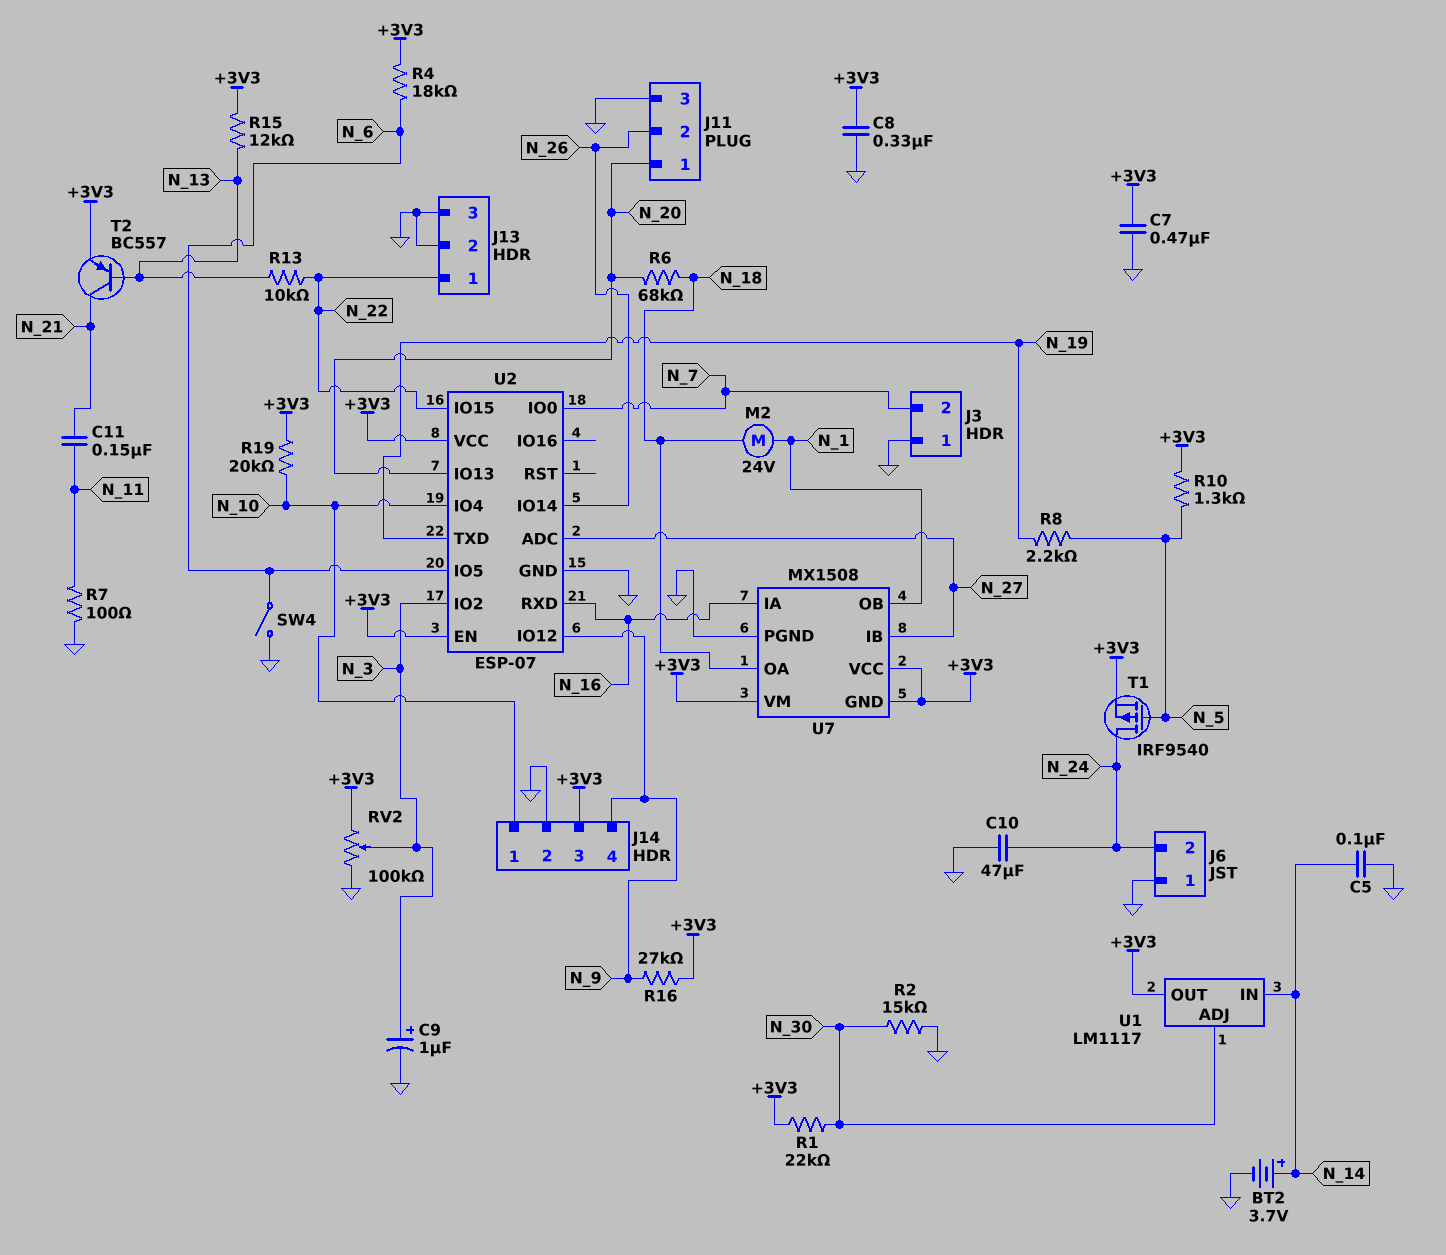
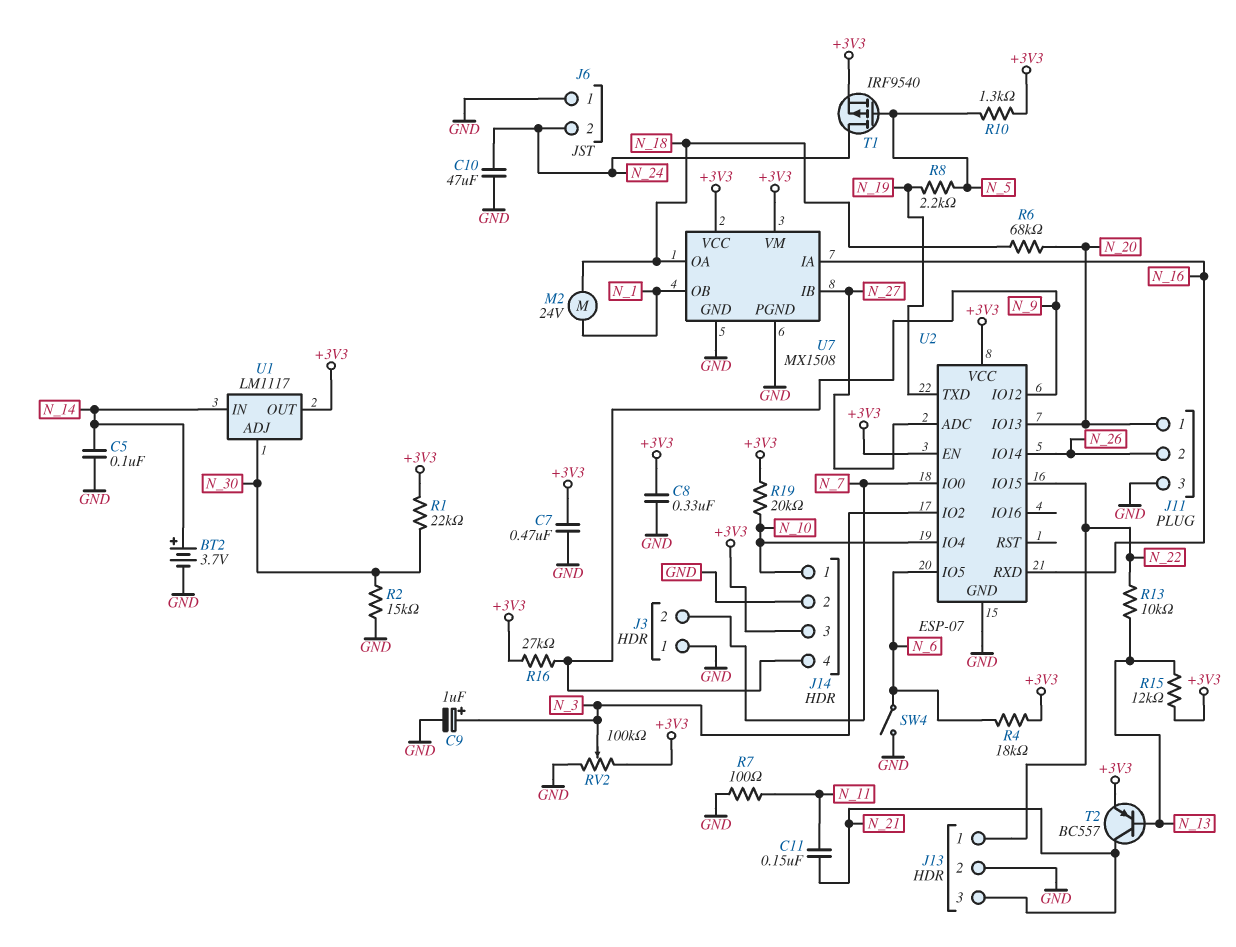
J13 pin 3: GND -> N_21
U7 pin GND: +3V3 -> GND

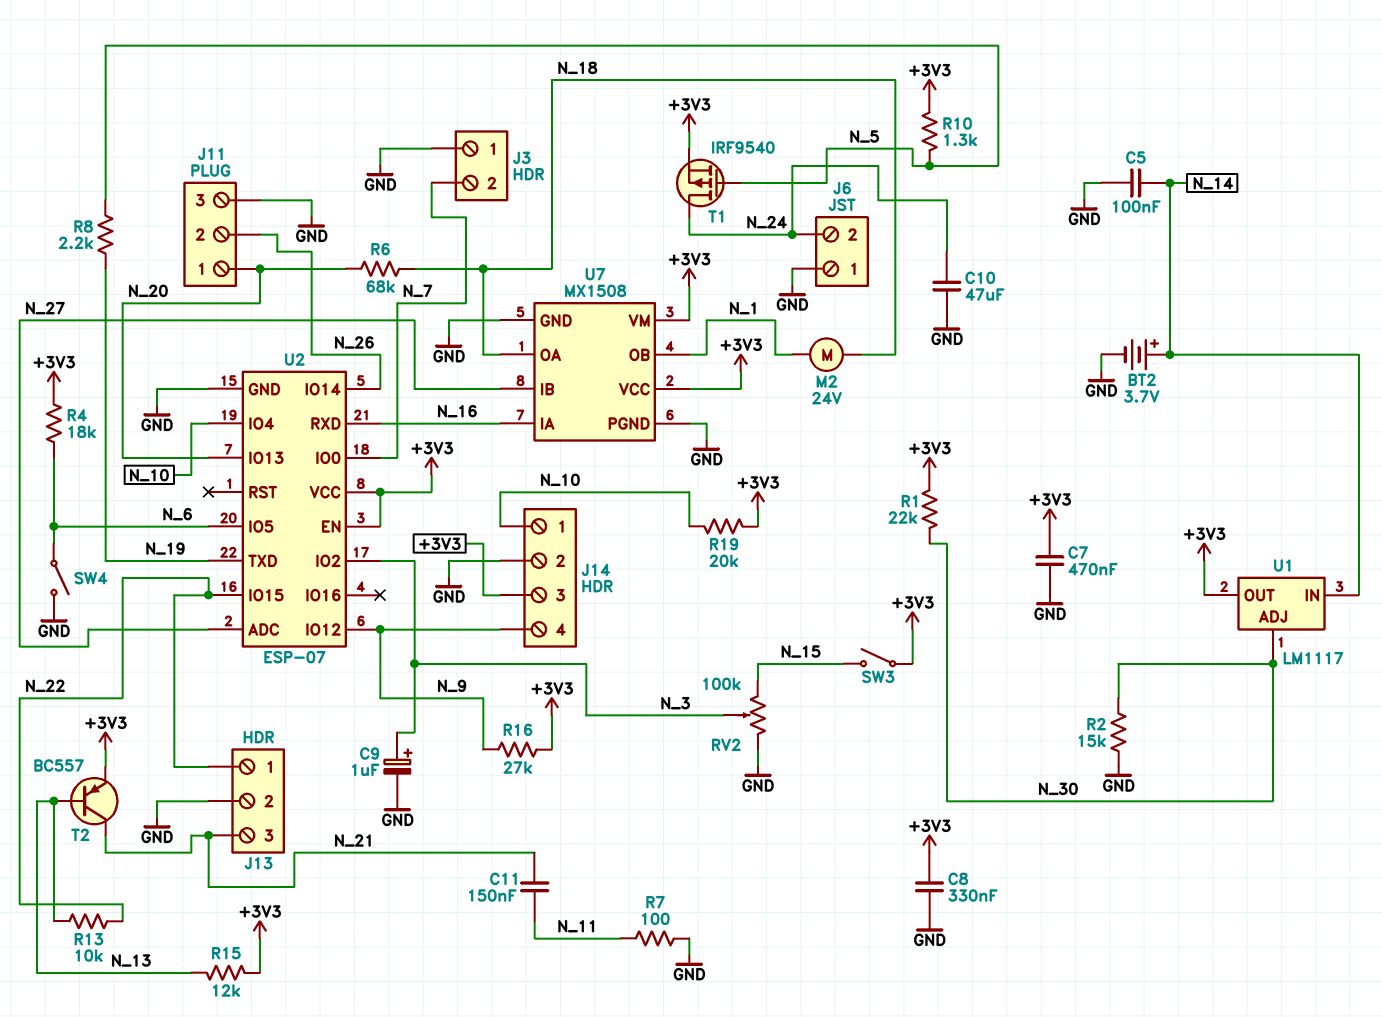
RV2: 100k (+3V3, GND, wiper N_3) -> 100k (GND, N_15, wiper N_3)
SW3: none -> switch (+3V3, N_15)

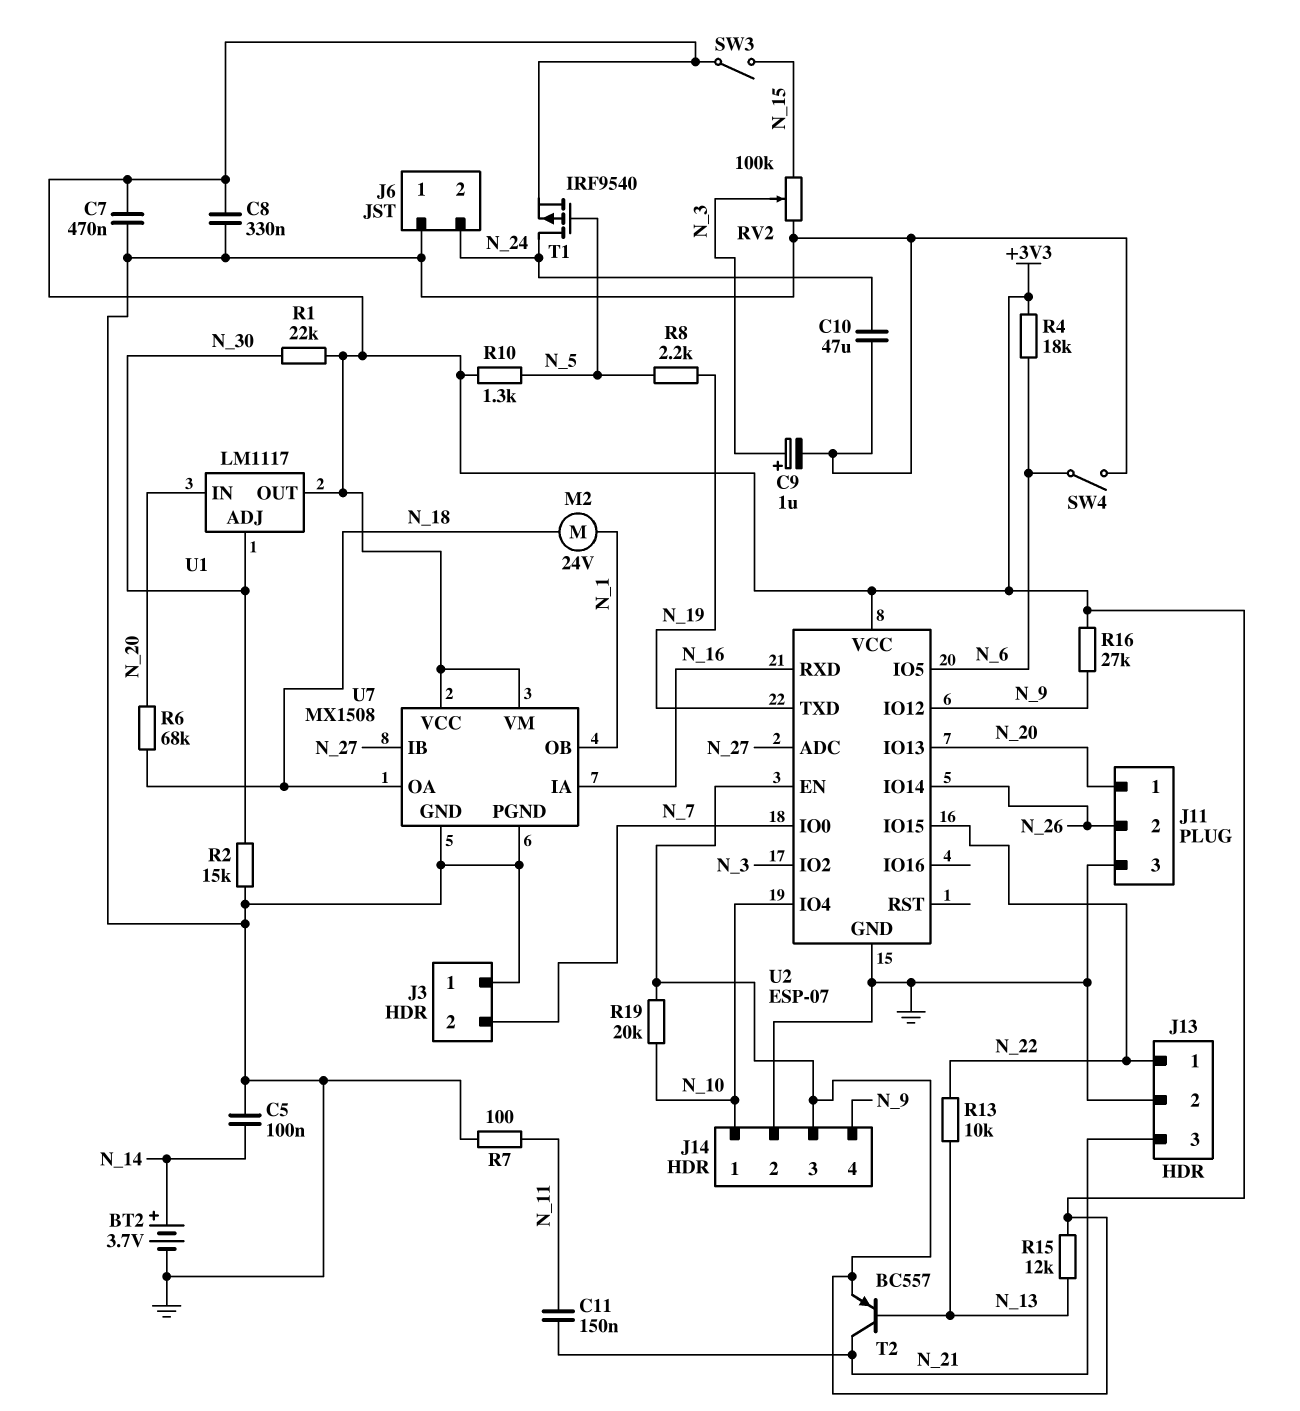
U1 pin IN: N_14 -> N_20

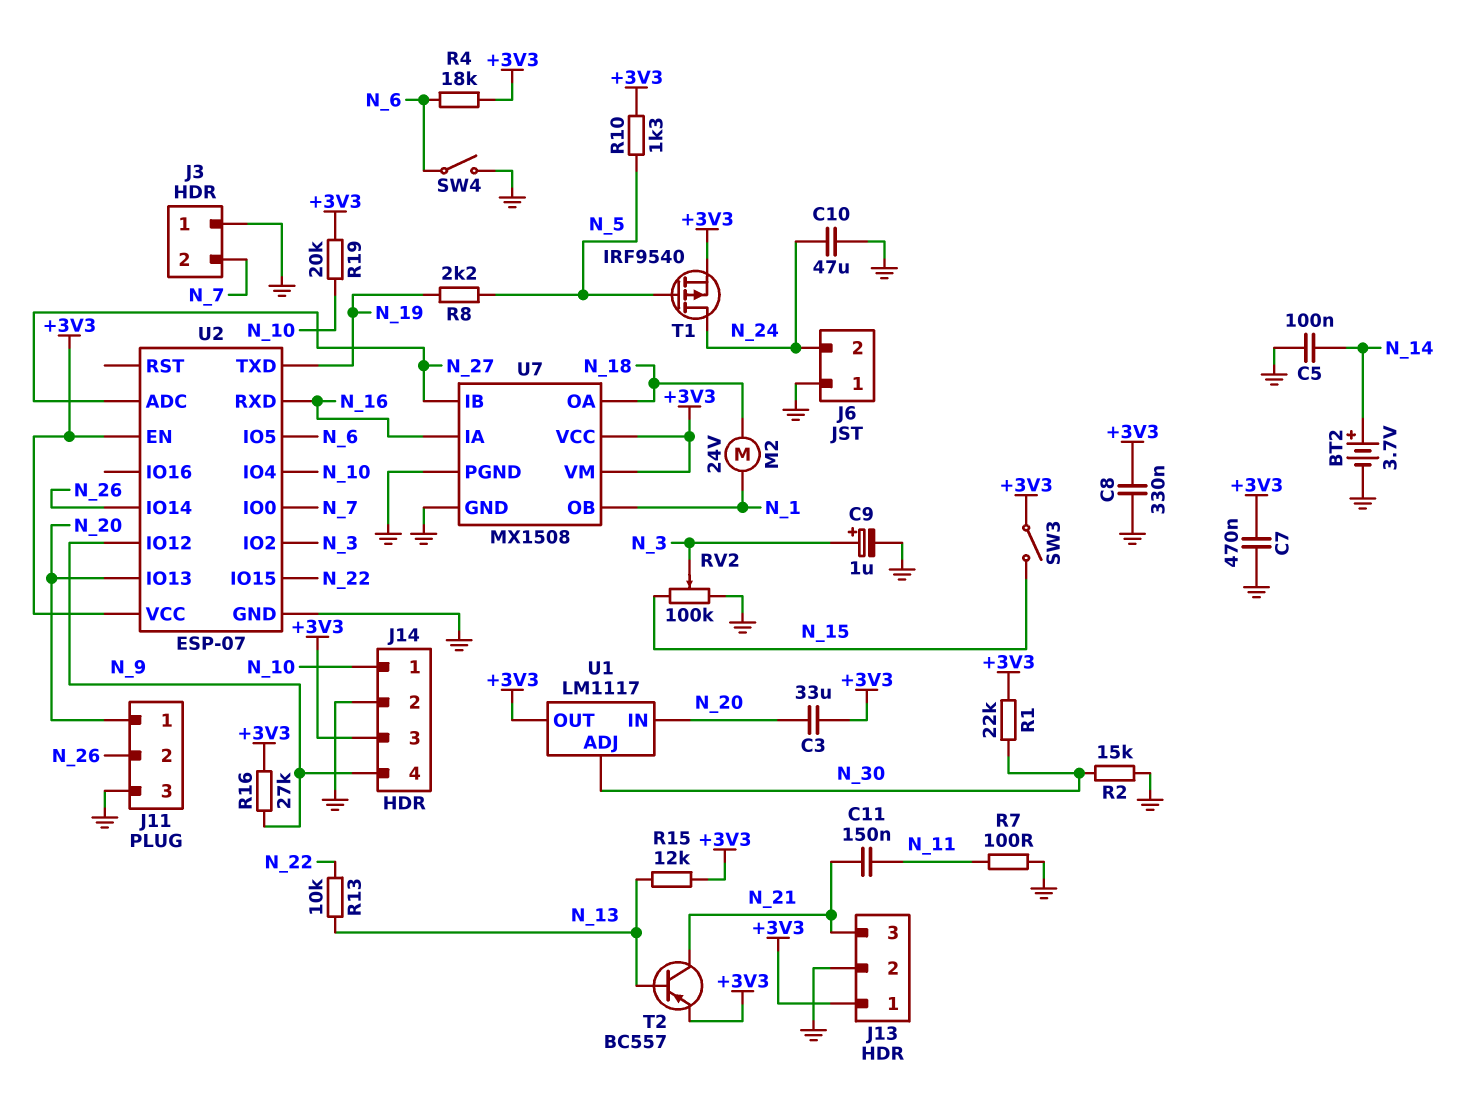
C3: none -> 33uF (+3V3, N_20)
J13 pin 1: N_22 -> +3V3
R6: 68k (N_18, N_20) -> none

